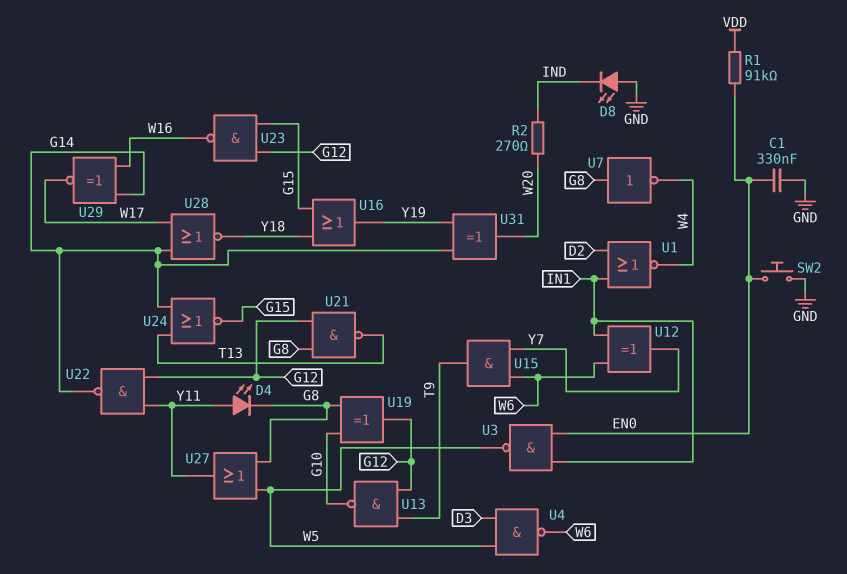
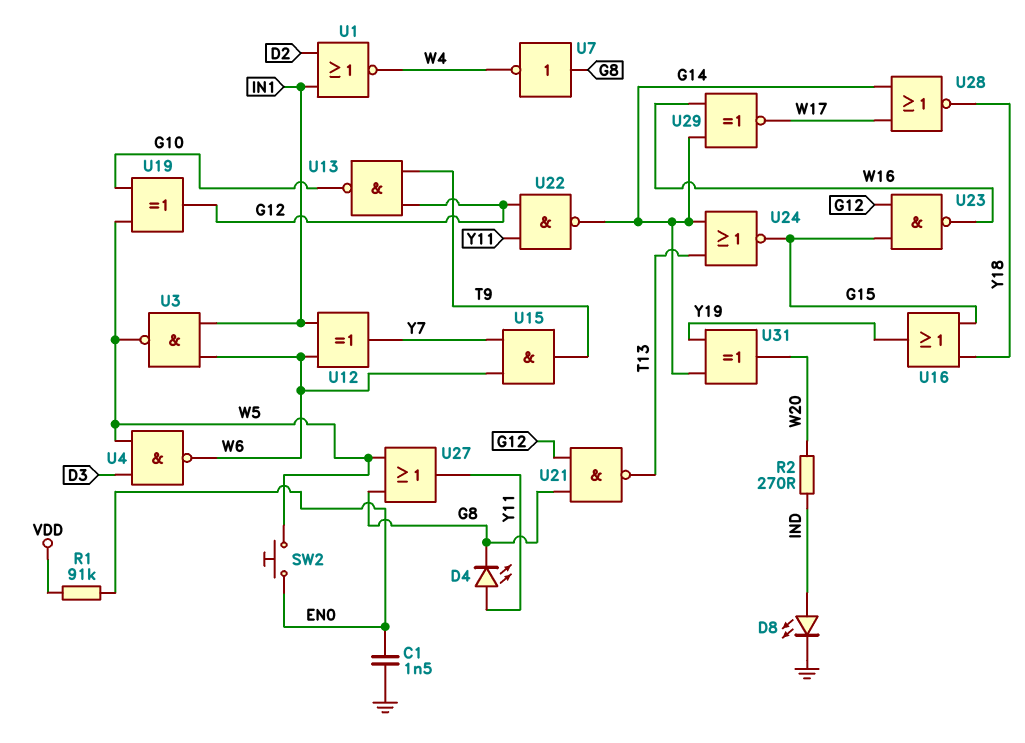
C1: 330nF (EN0, GND) -> 1.5nF (EN0, GND)
D8: LED (A GND, K IND) -> LED (A IND, K GND)
SW2: button (EN0, GND) -> button (EN0, W5)
U3: NAND (in EN0, in IN1, out W5) -> NAND (in IN1, in W6, out W5)
U19: XOR (in G8, in G10, out G12) -> XOR (in G10, in W5, out G12)

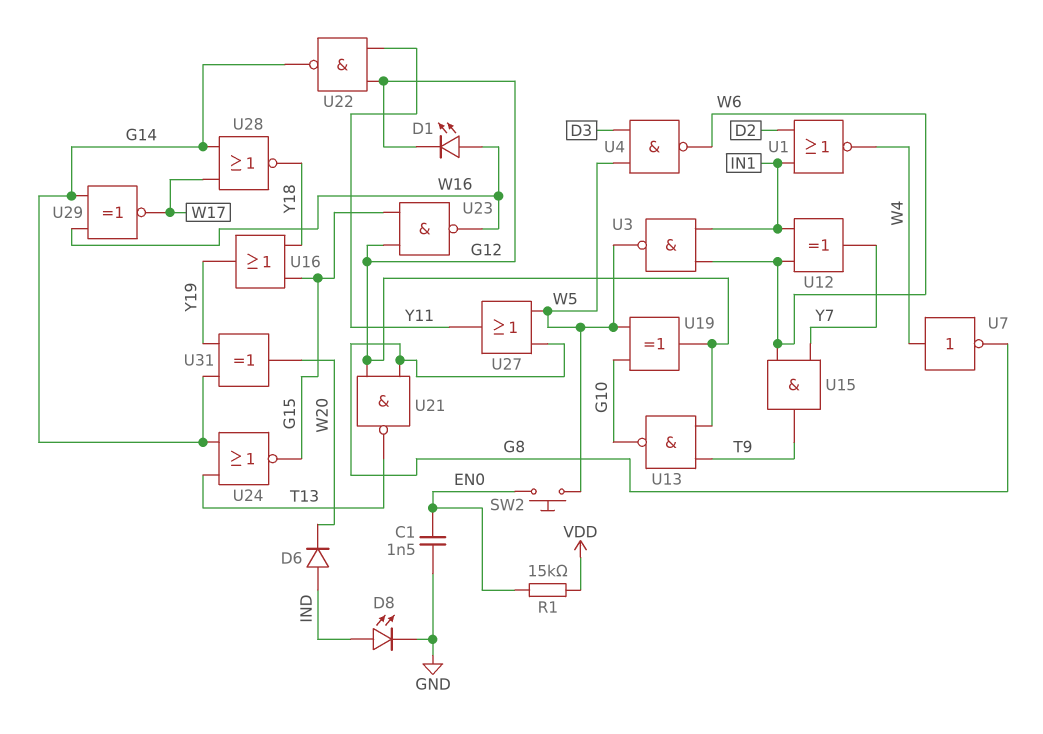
D1: none -> LED (A W16, K G12)
D4: LED (A Y11, K G8) -> none
D6: none -> diode (A IND, K W20)
R1: 91k (EN0, VDD) -> 15k (EN0, VDD)
R2: 270 (IND, W20) -> none
U7: NOT (in G8, out W4) -> NOT (in W4, out G8)

